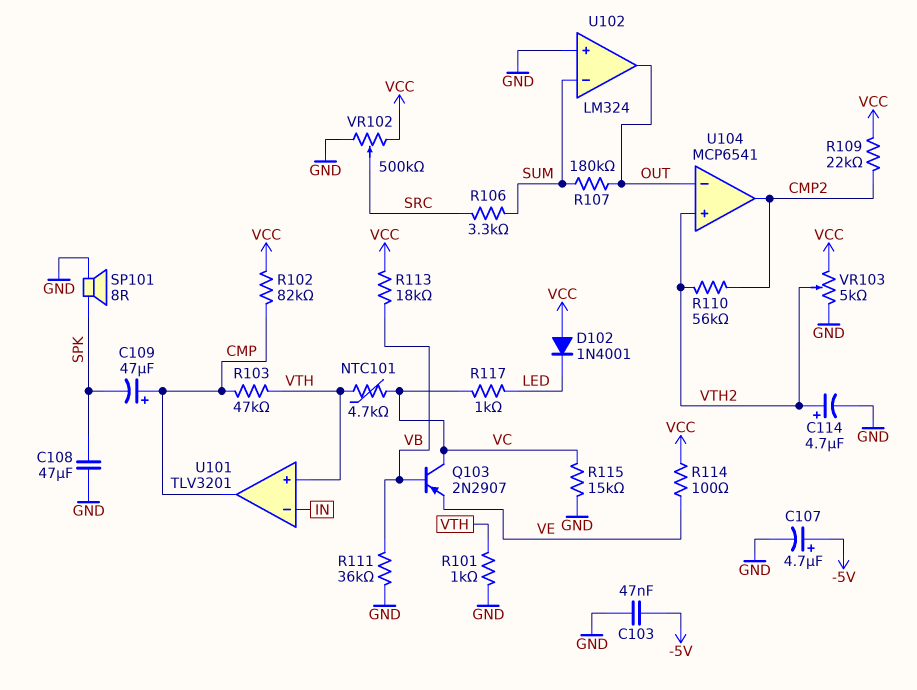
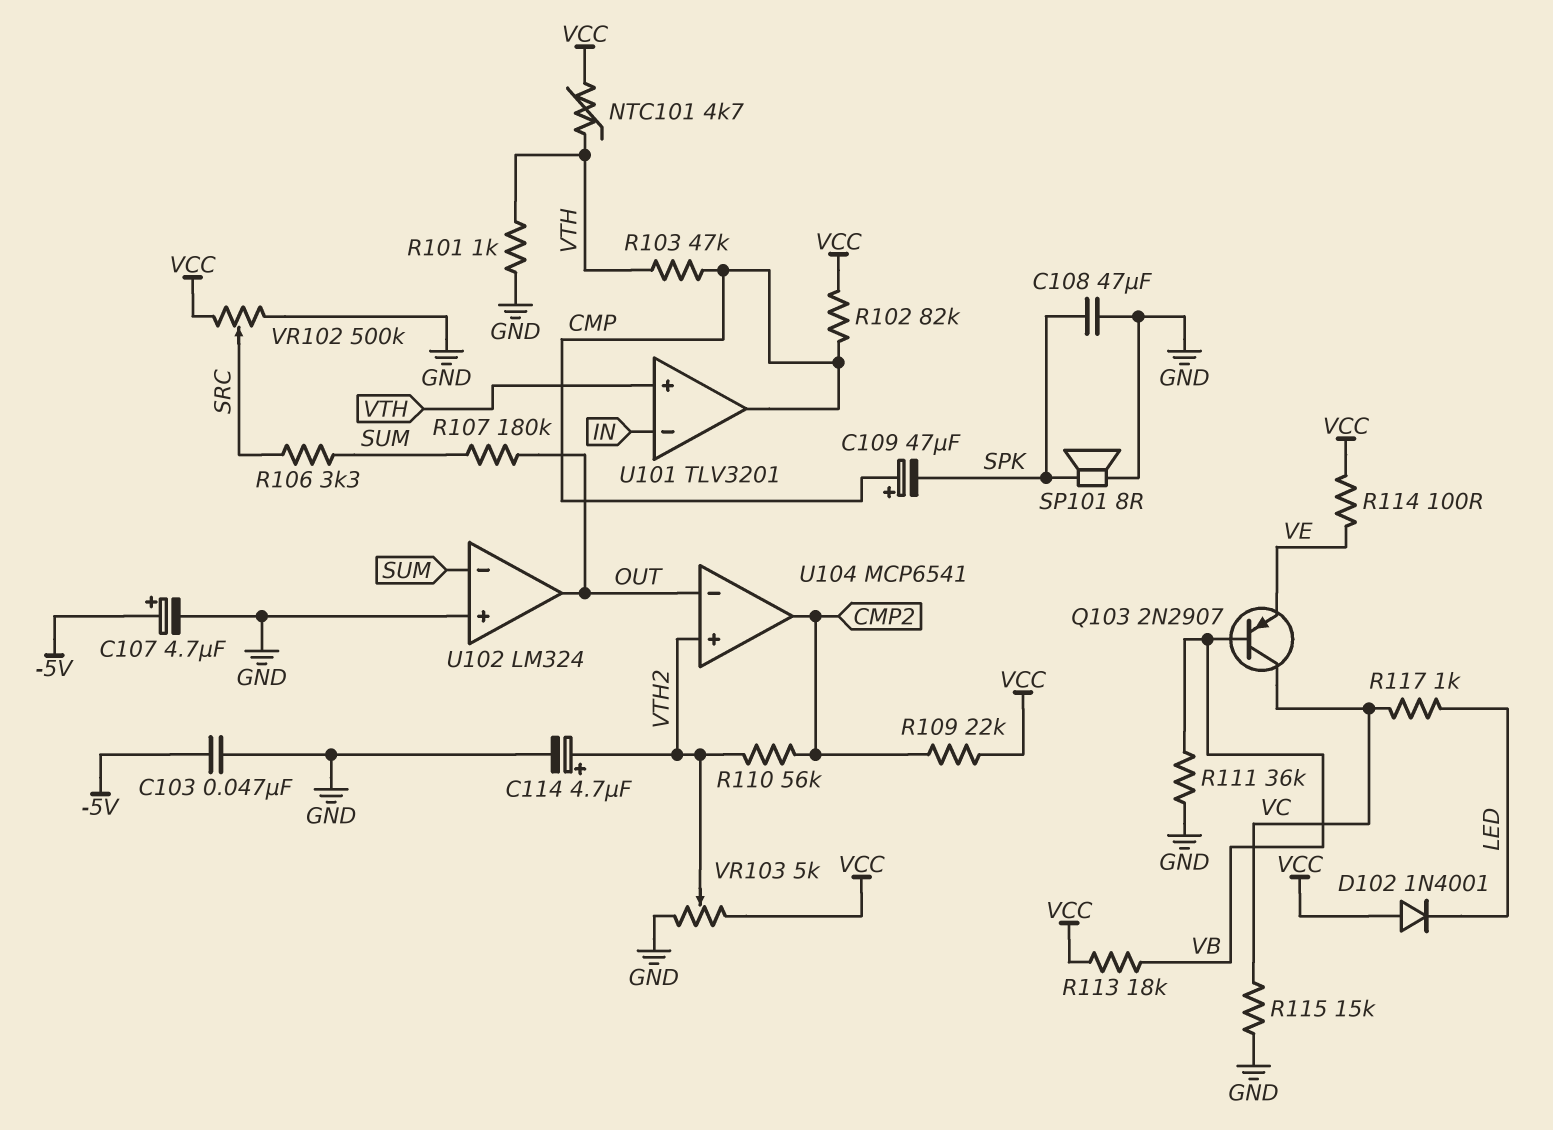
NTC101: 4.7k (VC, VTH) -> 4.7k (VCC, VTH)

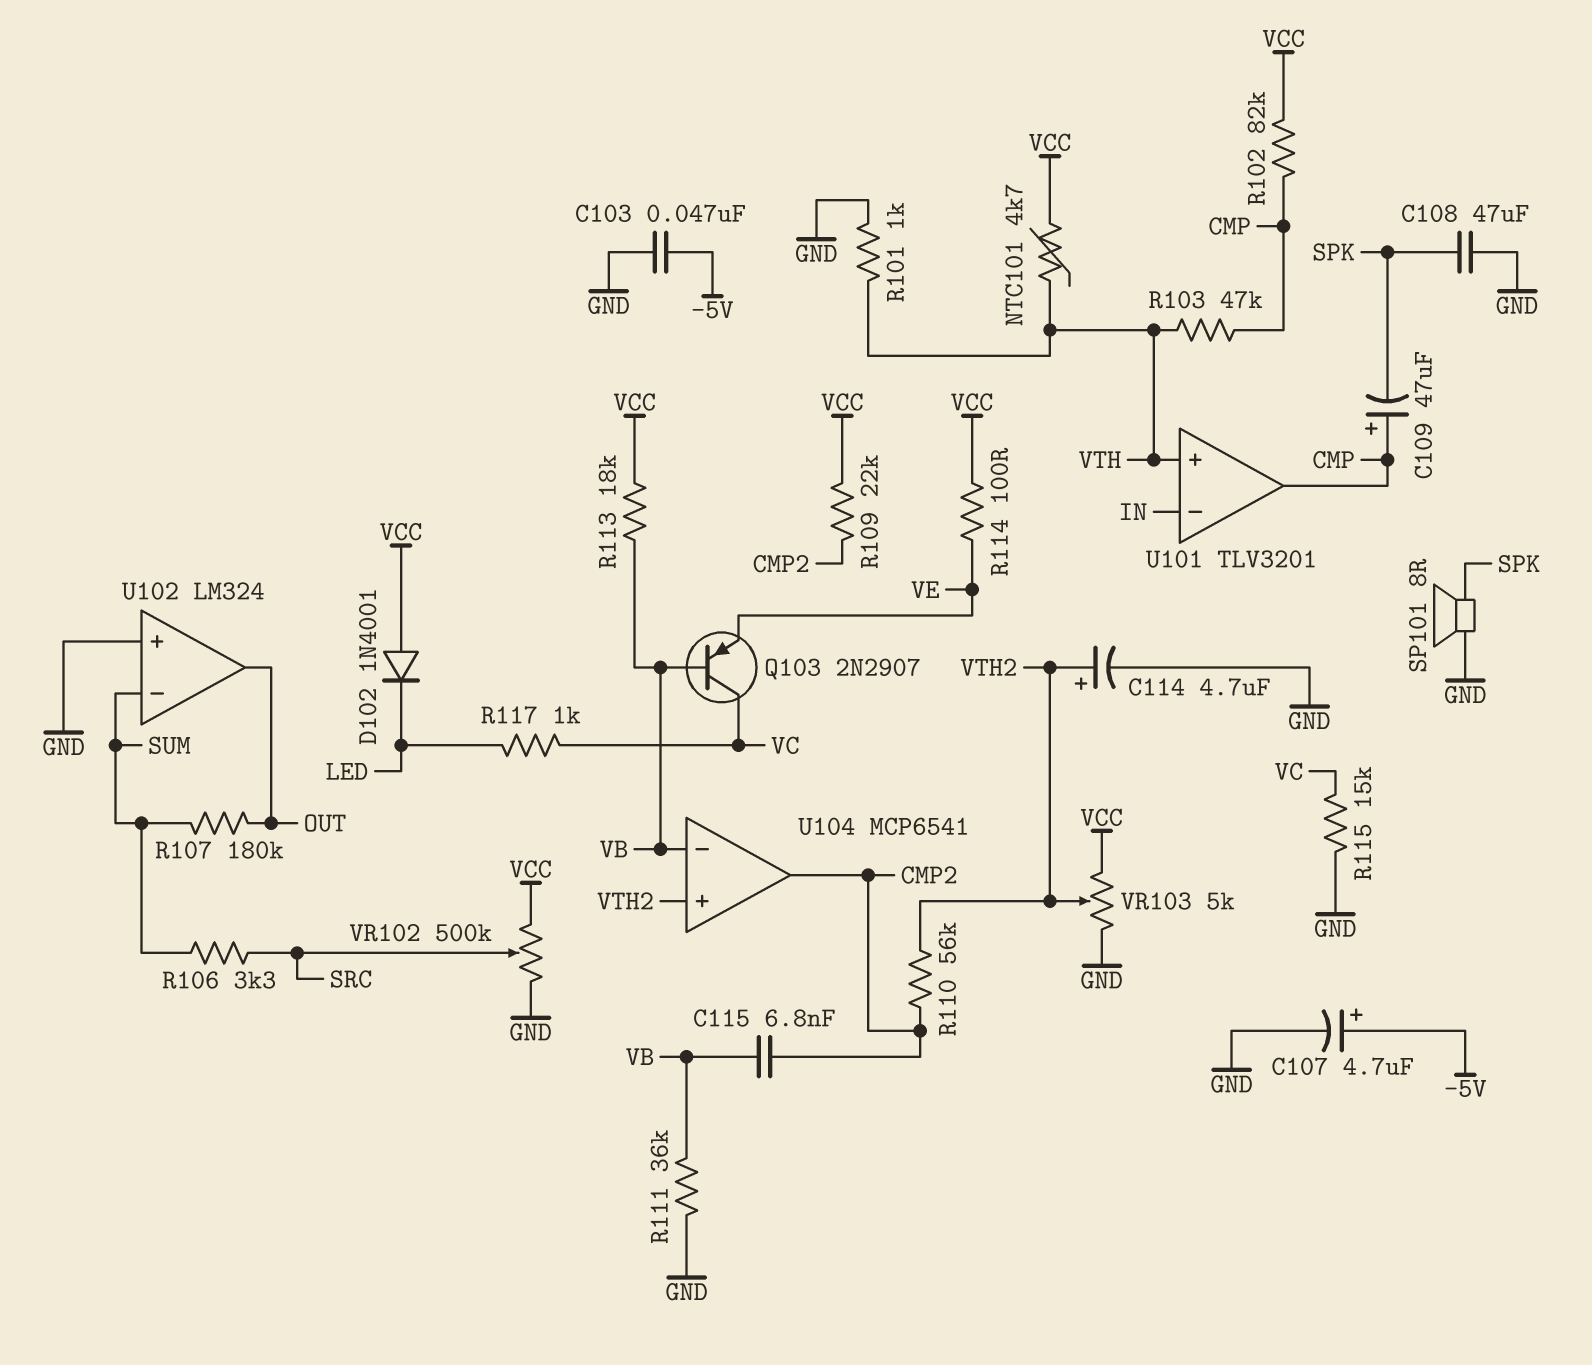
C115: none -> 6.8nF (CMP2, VB)
U104 pin in-: OUT -> VB

